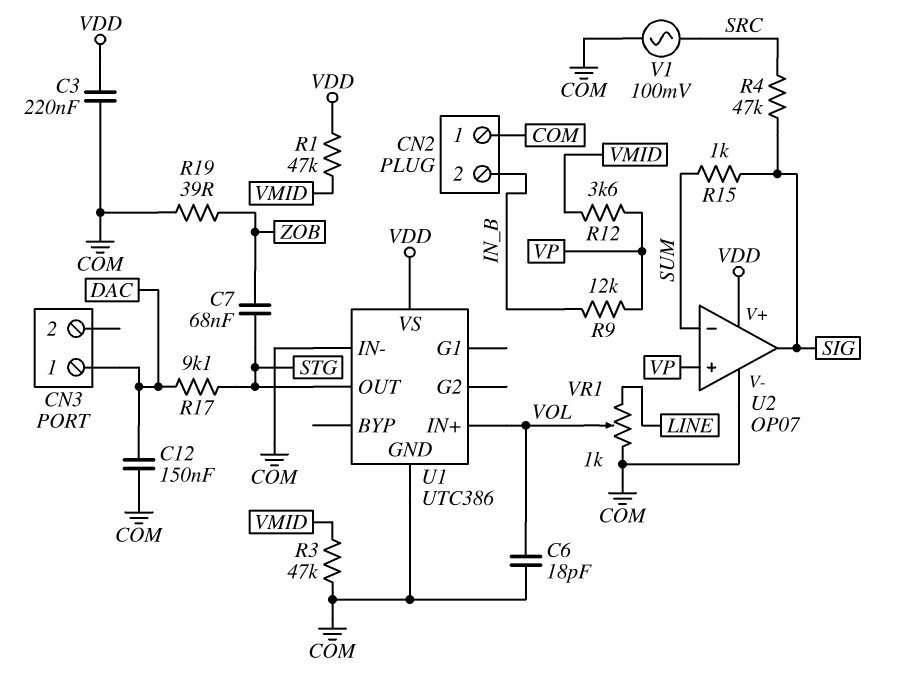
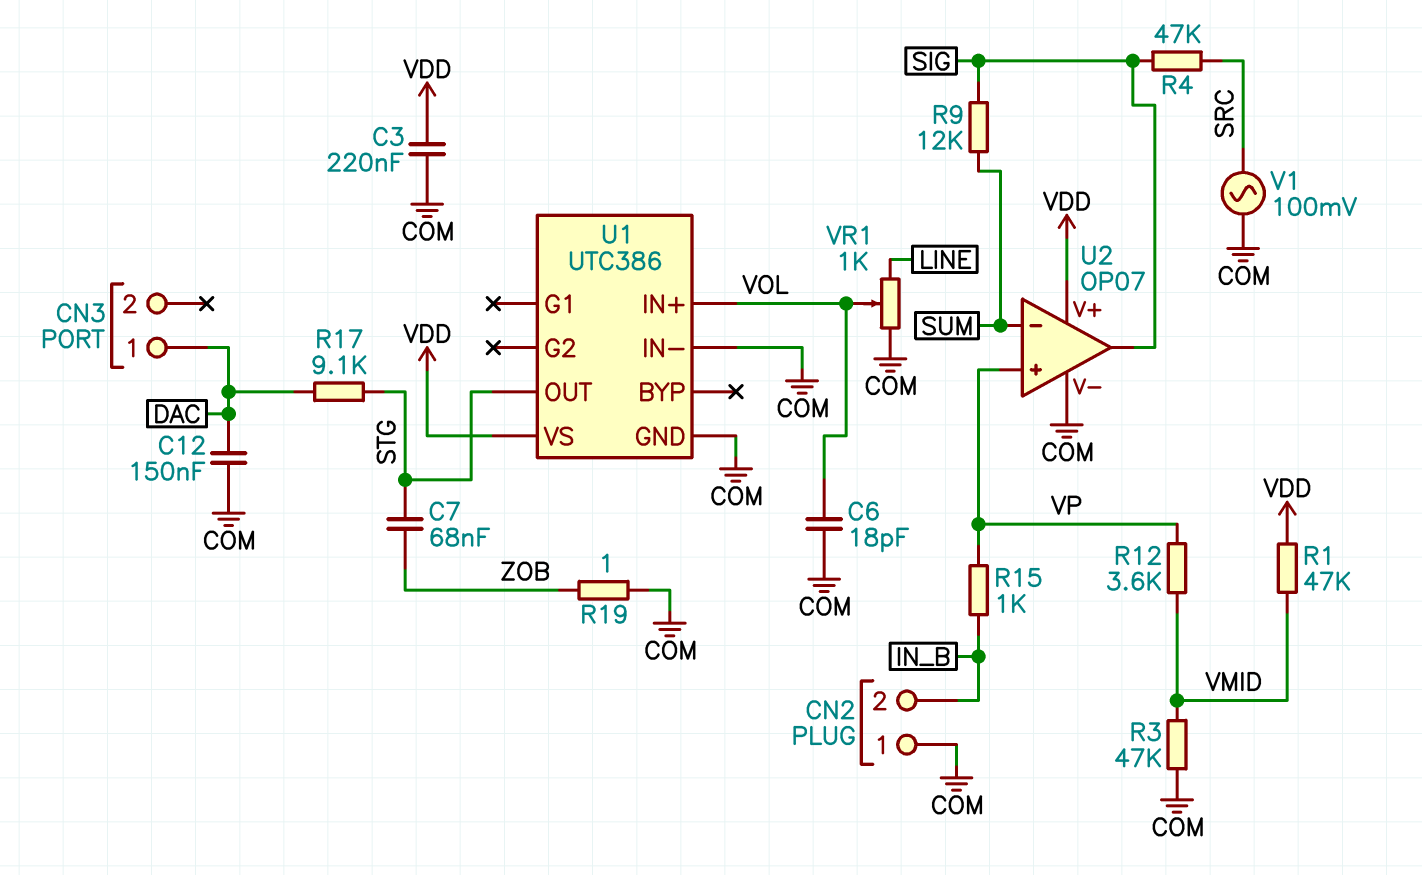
R9: 12k (IN_B, VP) -> 12k (SIG, SUM)
R15: 1k (SIG, SUM) -> 1k (IN_B, VP)
R19: 39 (COM, ZOB) -> 1 (COM, ZOB)

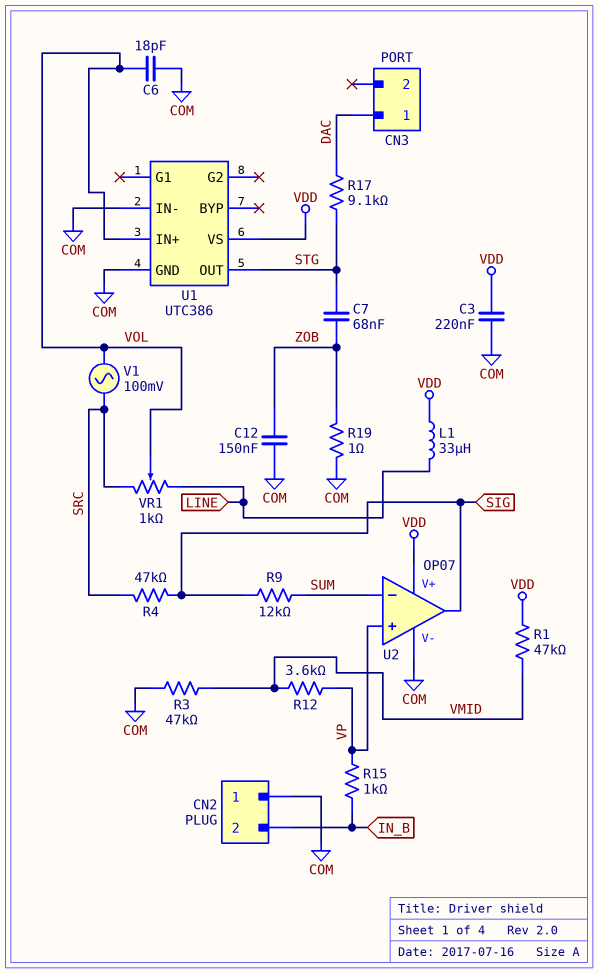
C12: 150nF (COM, DAC) -> 150nF (COM, ZOB)
L1: none -> 33uH (LINE, VDD)
V1: AC 100mV (COM, SRC) -> AC 100mV (SRC, VOL)
VR1: 1k (COM, LINE, wiper VOL) -> 1k (LINE, SRC, wiper VOL)

